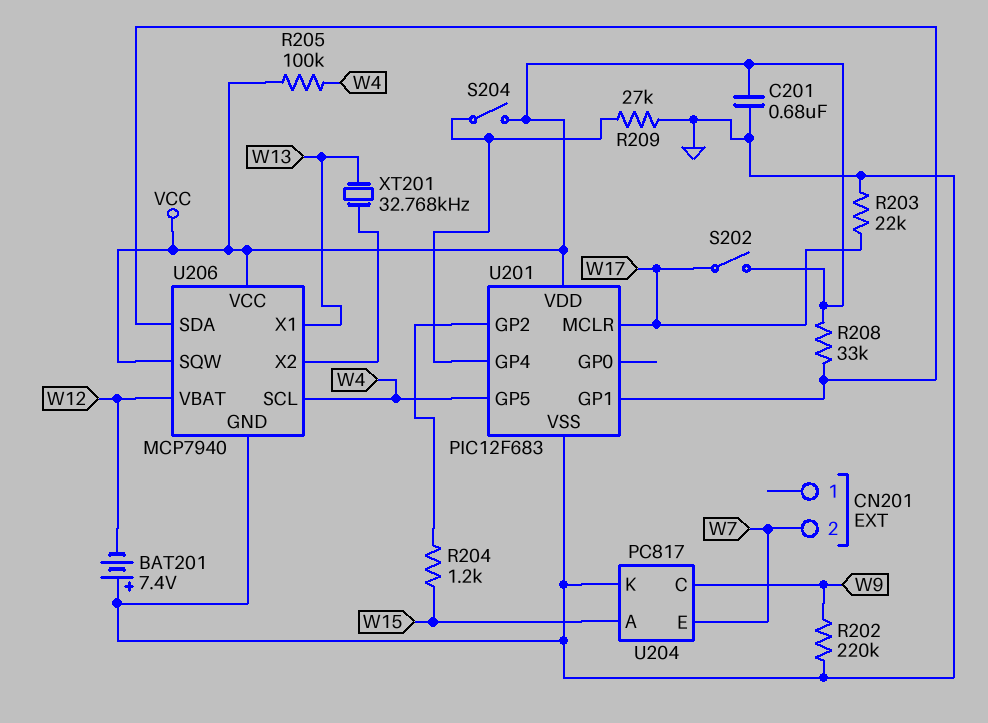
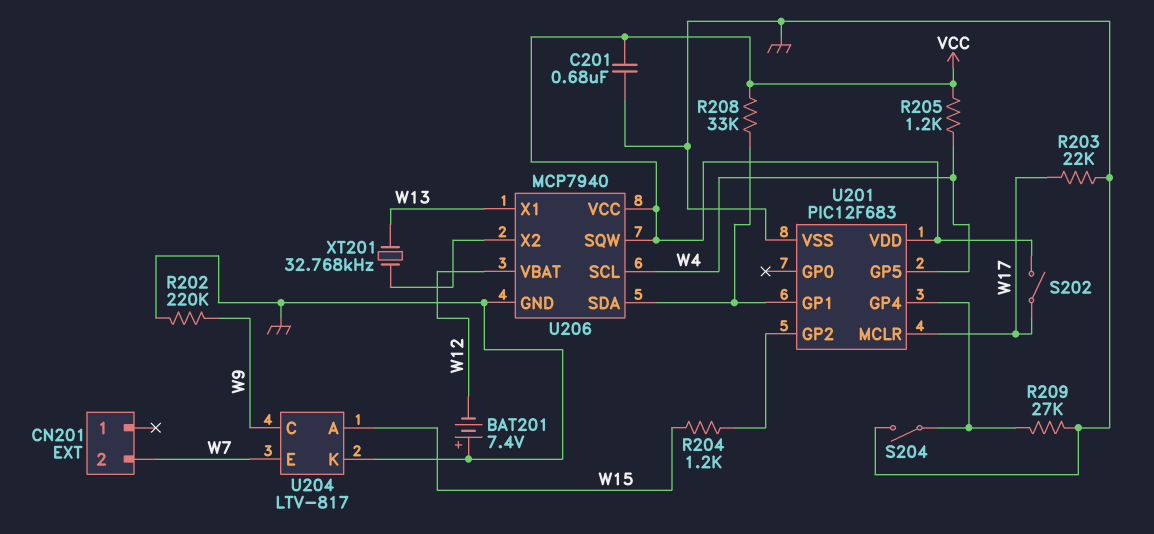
R205: 100k (VCC, W4) -> 1.2k (VCC, W4)
S204: switch (U201/GP4, VCC) -> switch (GND, U201/GP4)
U204: PC817 -> LTV-817

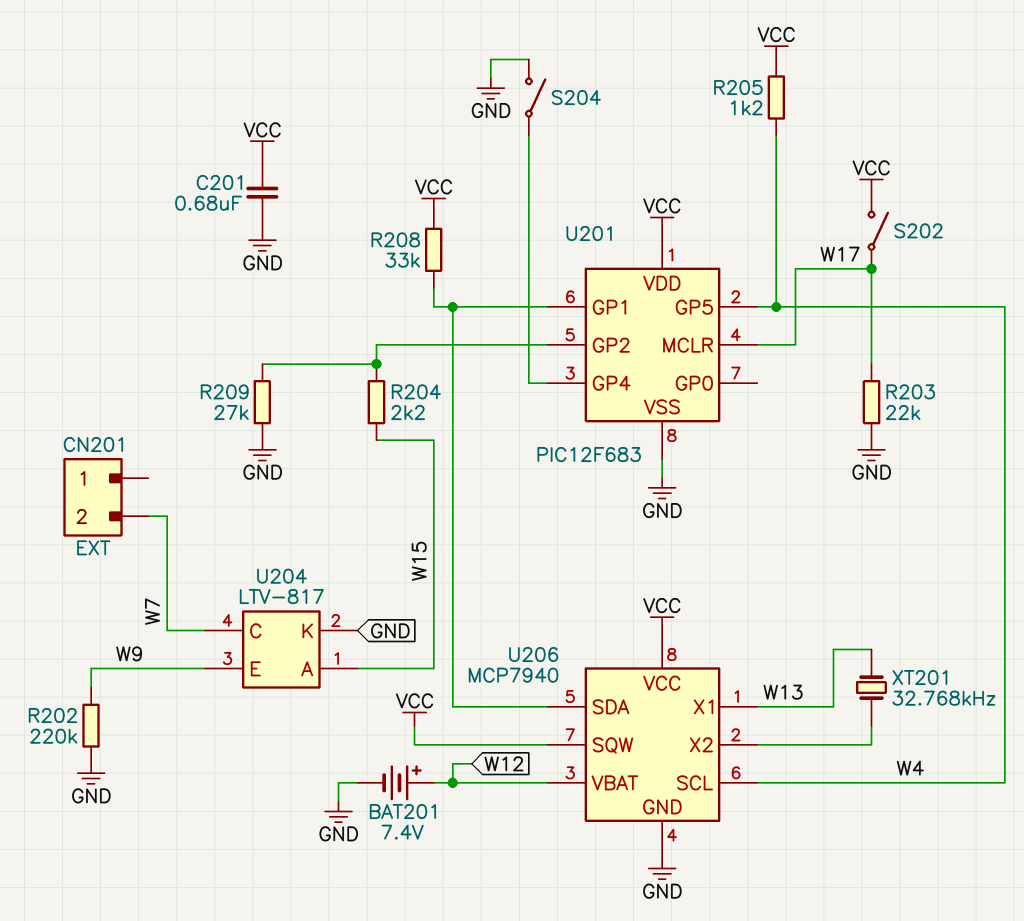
BAT201: 7.4V (plus GND, minus W12) -> 7.4V (plus W12, minus GND)
R204: 1.2k (U201/GP2, W15) -> 2.2k (U201/GP2, W15)
R209: 27k (GND, U201/GP4) -> 27k (GND, U201/GP2)
U204 pin C: W9 -> W7
U204 pin E: W7 -> W9

